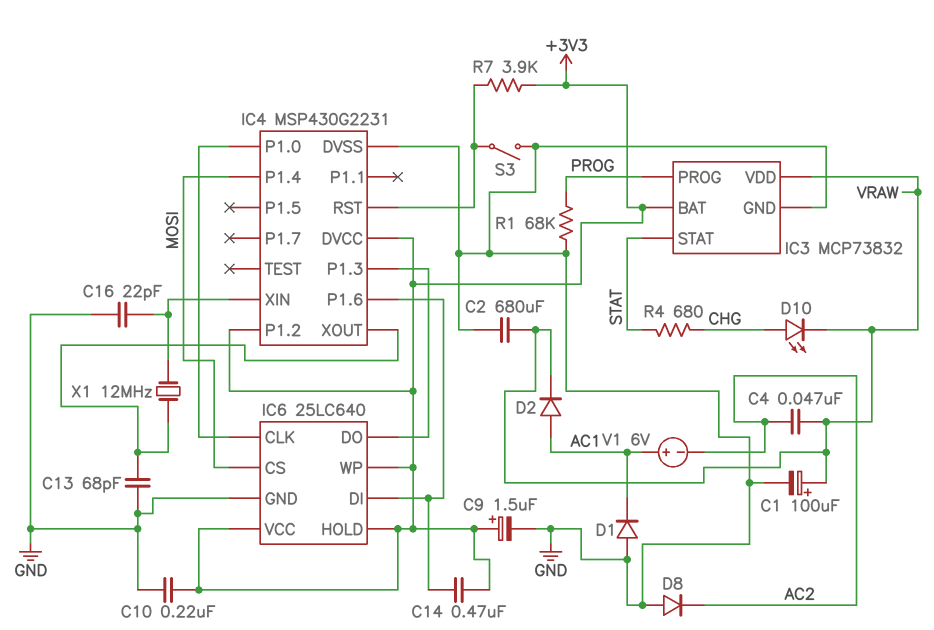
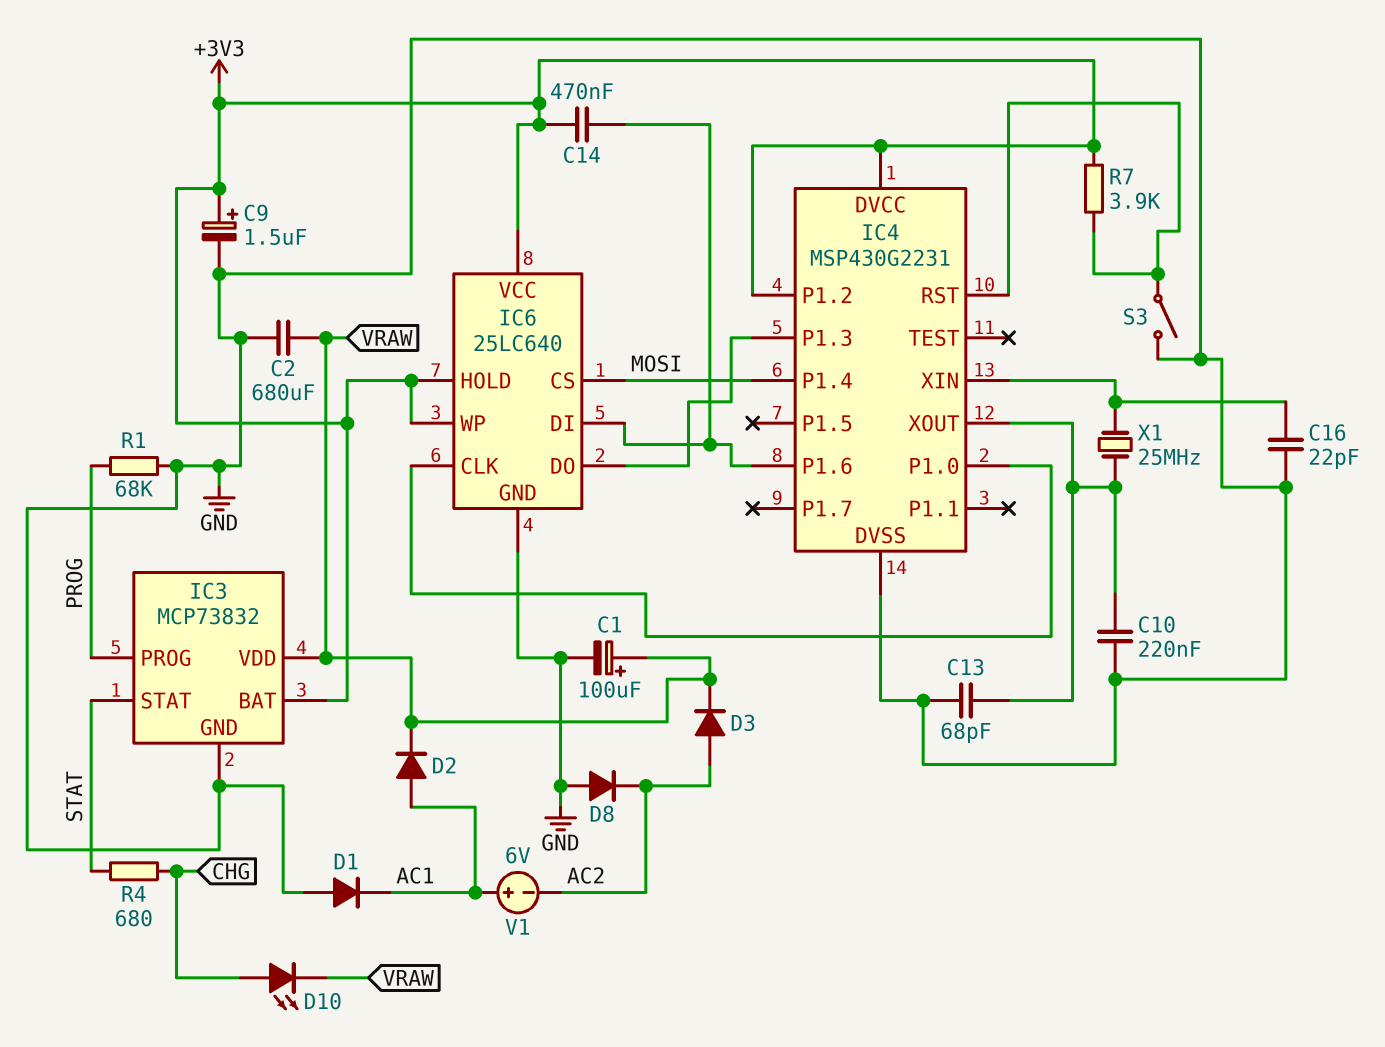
C4: 47nF (AC2, VRAW) -> none
C10: 220nF (+3V3, GND) -> 220nF (GND, IC4/XOUT)
D3: none -> diode (A AC2, K VRAW)
X1: 12MHz (IC4/XIN, IC4/XOUT) -> 25MHz (IC4/XIN, IC4/XOUT)

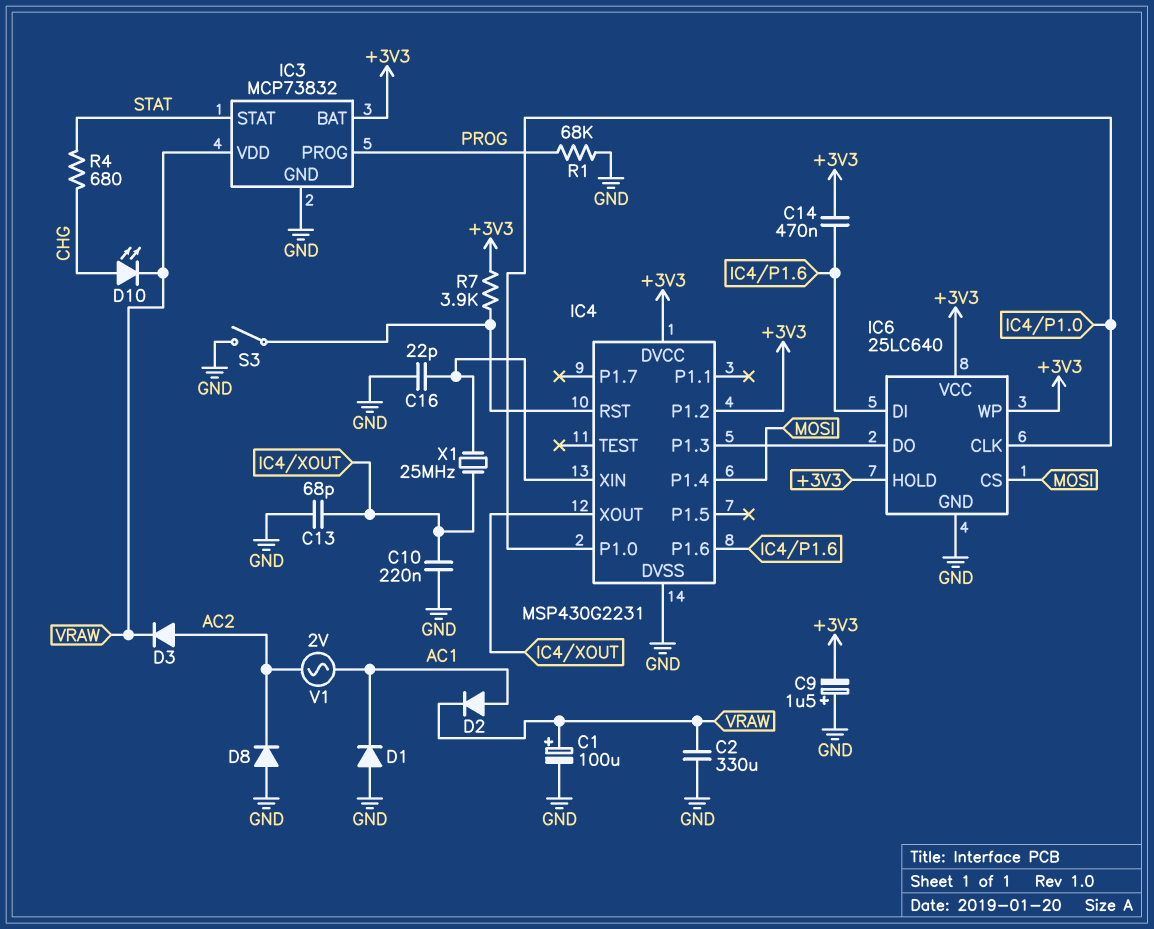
C2: 680uF (GND, VRAW) -> 330uF (GND, VRAW)
C9: 1.5uF (plus +3V3, minus GND) -> 1.5uF (plus GND, minus +3V3)
V1: 6V (plus AC1, minus AC2) -> AC 2V (AC1, AC2)

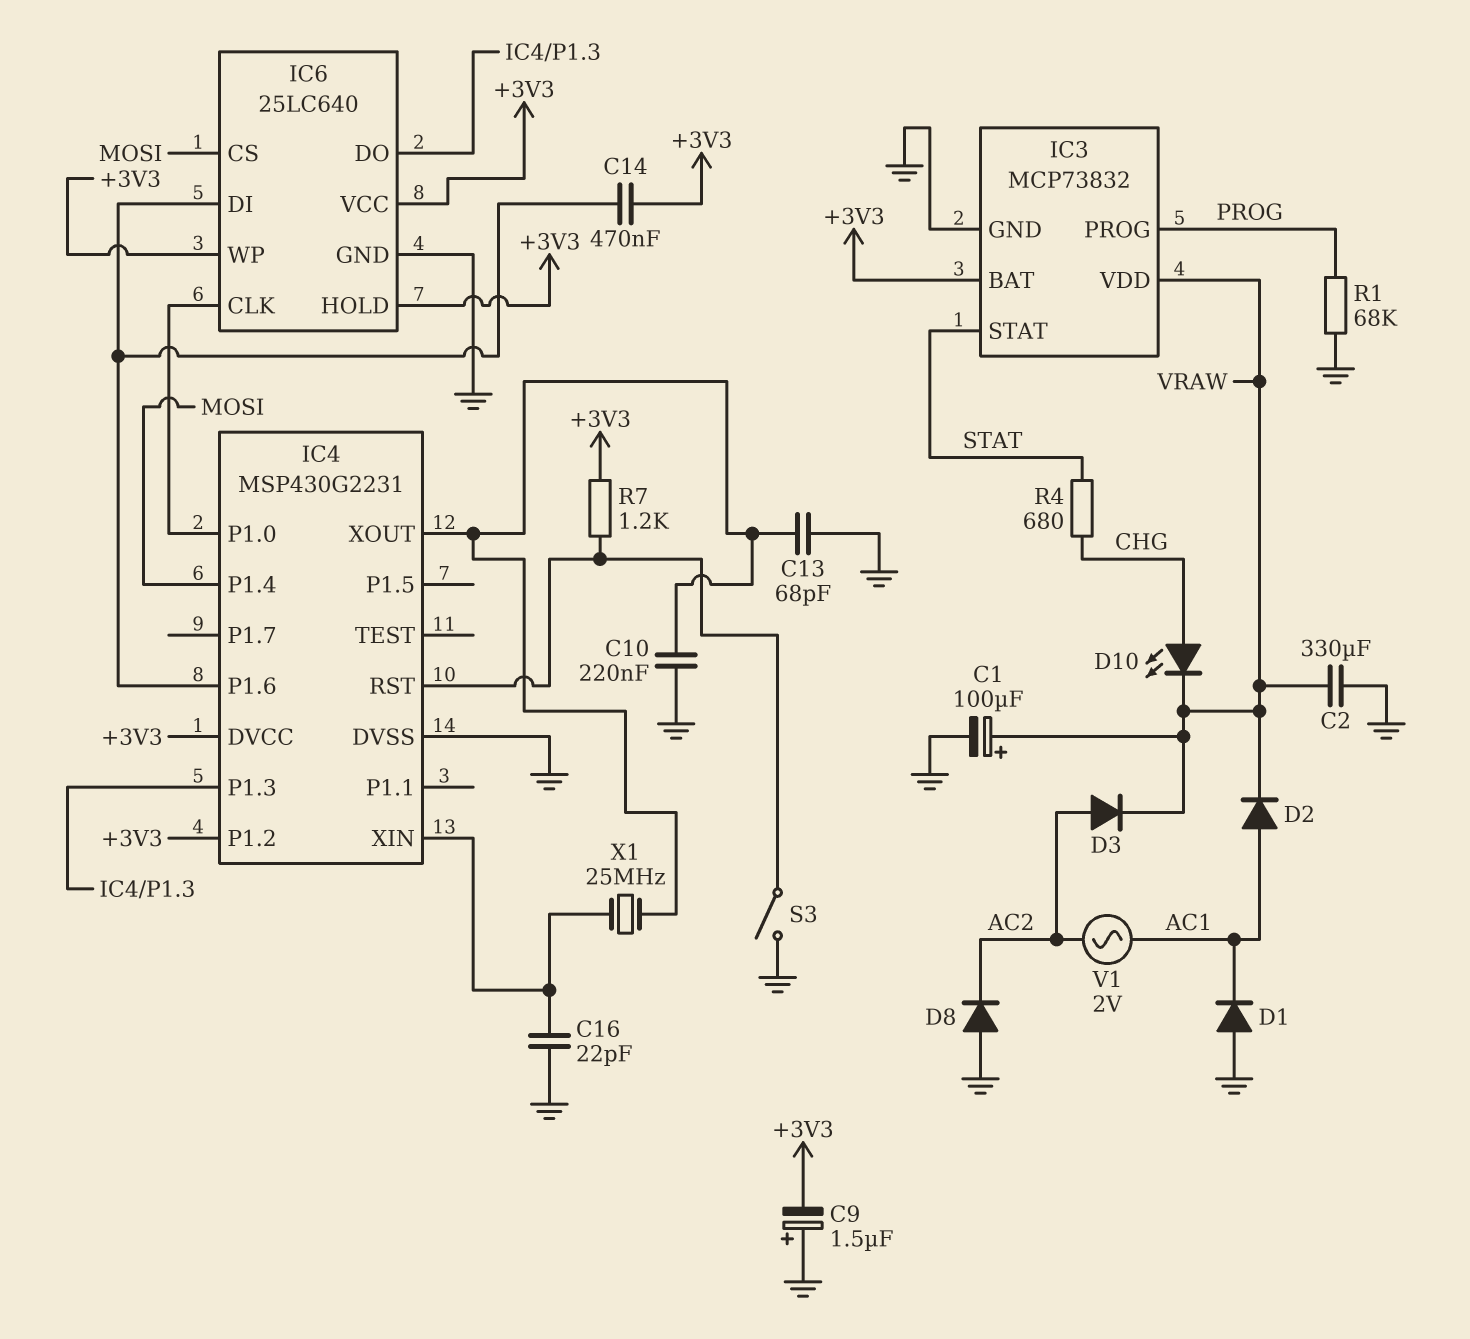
R7: 3.9k (+3V3, IC4/RST) -> 1.2k (+3V3, IC4/RST)

